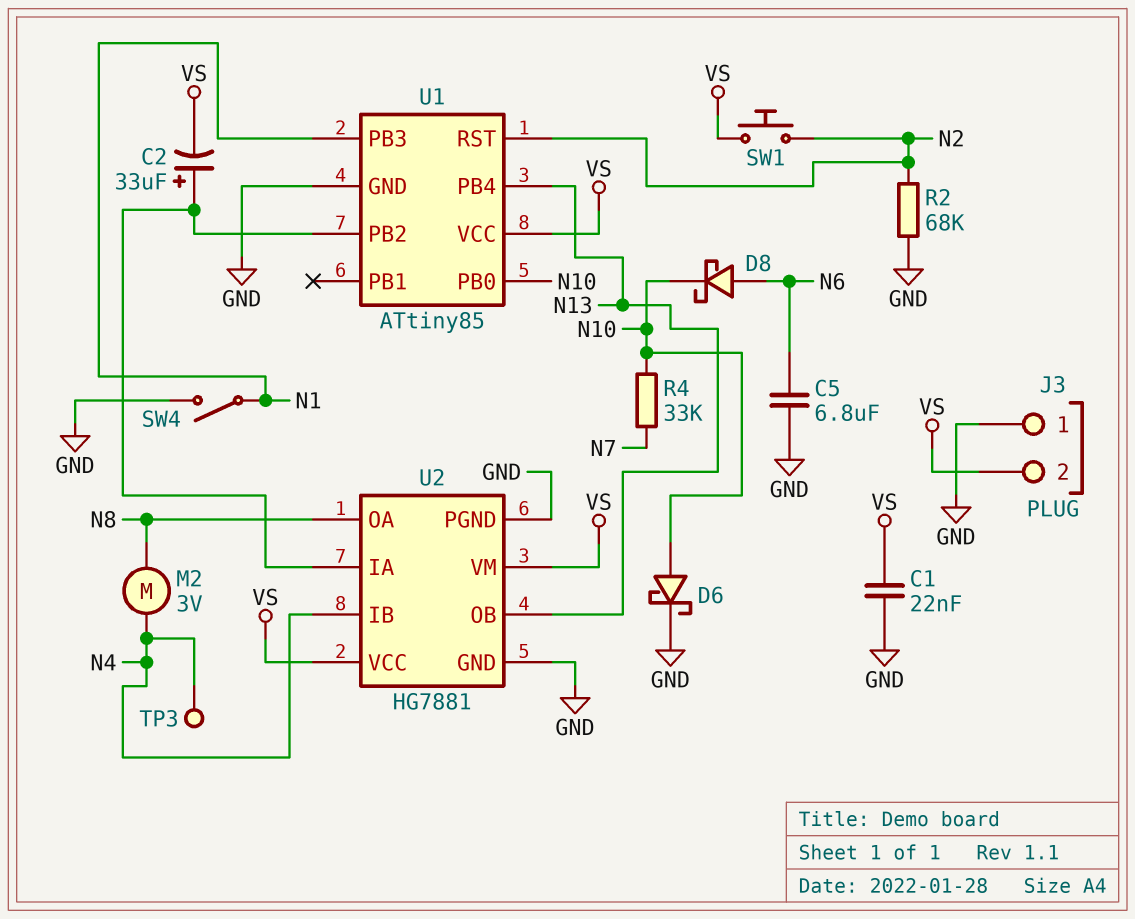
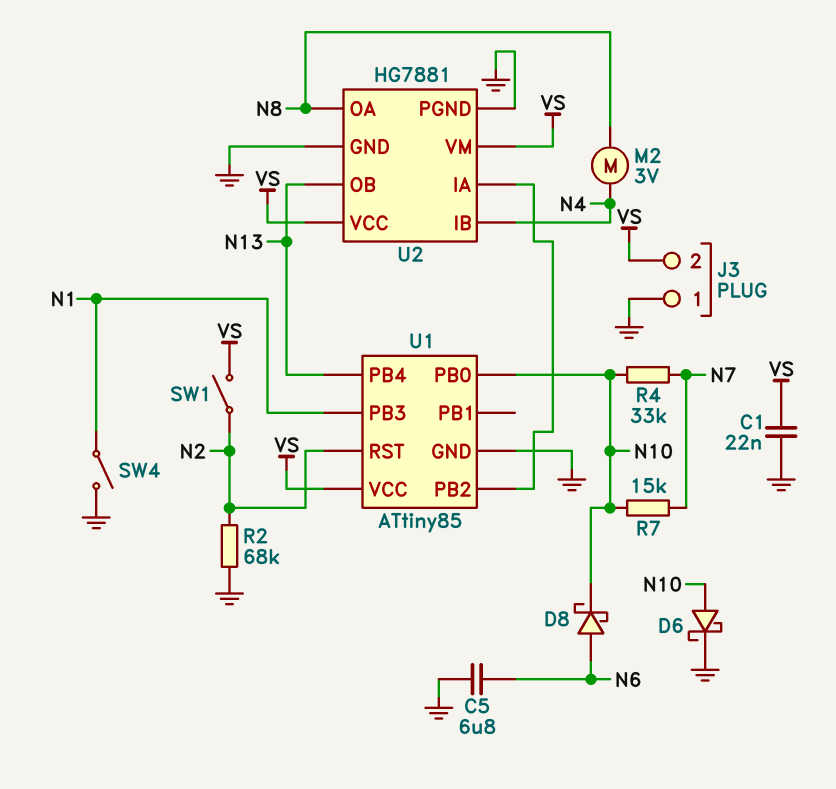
C2: 33uF (plus U1/PB2, minus VS) -> none
R7: none -> 15k (N7, N10)
SW1: button (N2, VS) -> switch (N2, VS)
TP3: test point (N4) -> none

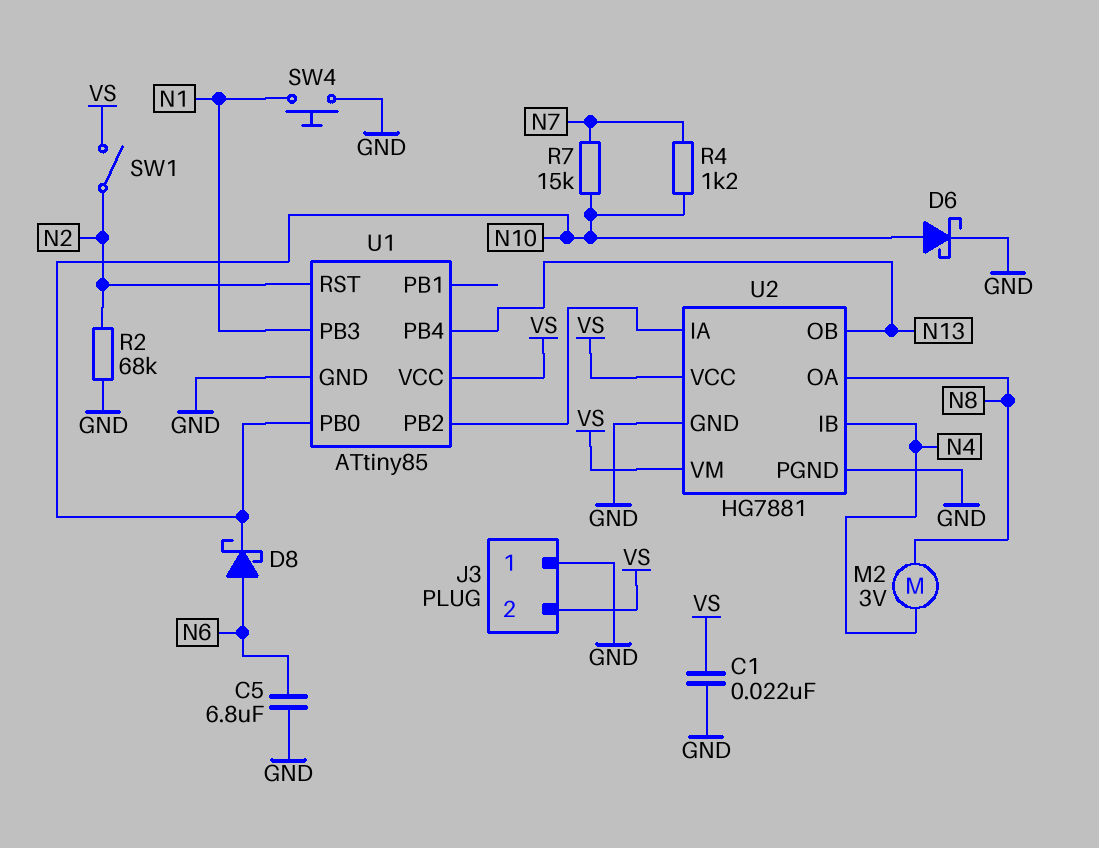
R4: 33k (N7, N10) -> 1.2k (N7, N10)
SW4: switch (GND, N1) -> button (GND, N1)

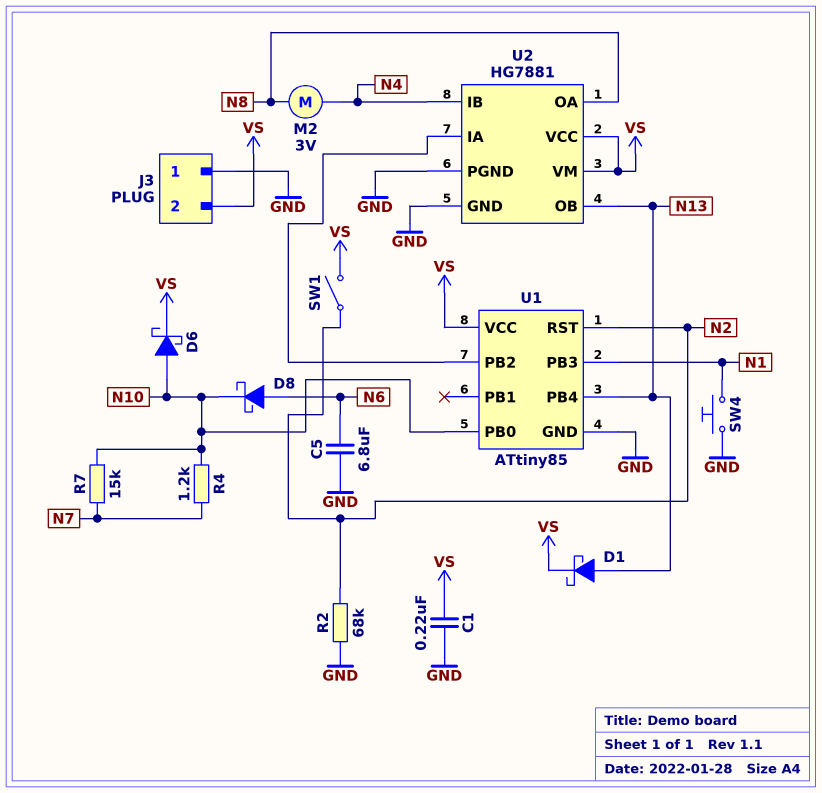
C1: 22nF (GND, VS) -> 220nF (GND, VS)
D1: none -> schottky (A N13, K VS)
D6: schottky (A N10, K GND) -> schottky (A N10, K VS)

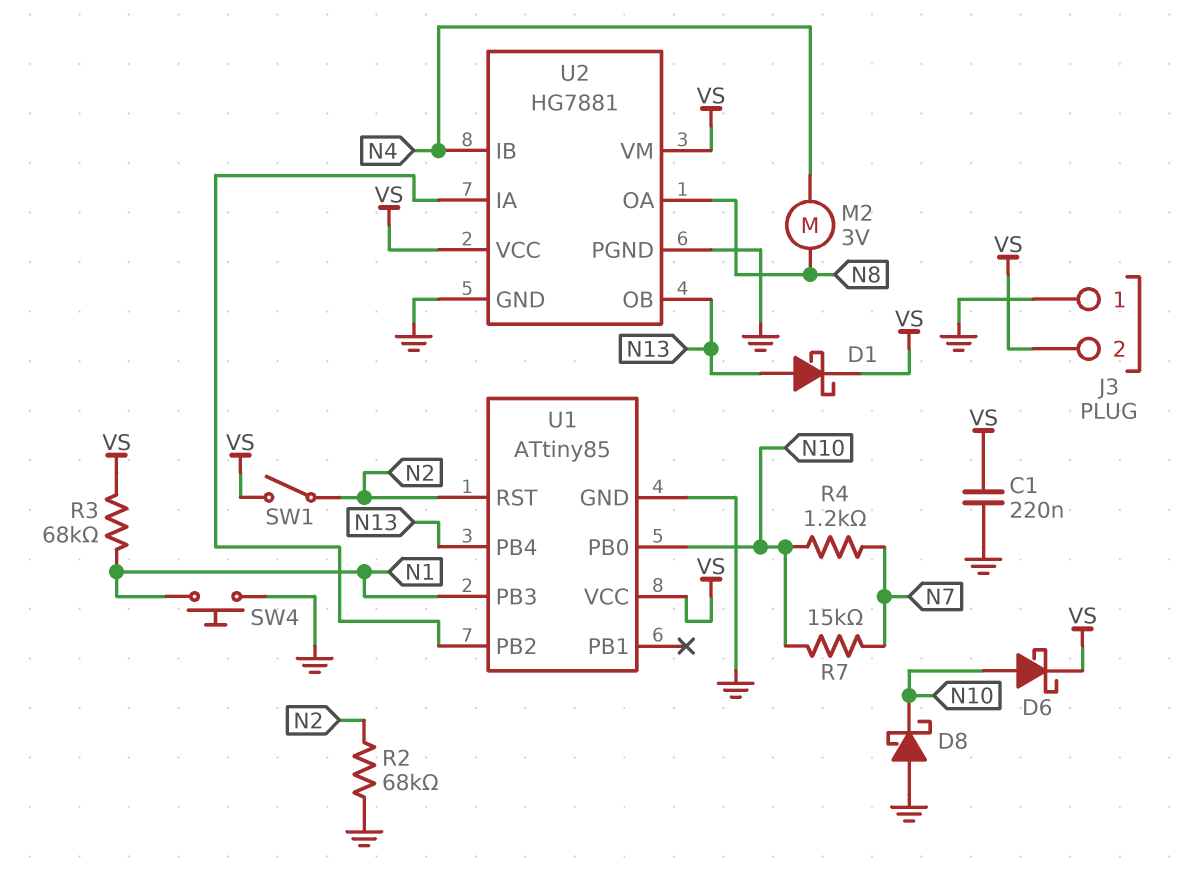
C5: 6.8uF (GND, N6) -> none
D8: schottky (A N6, K N10) -> schottky (A GND, K N10)
R3: none -> 68k (N1, VS)

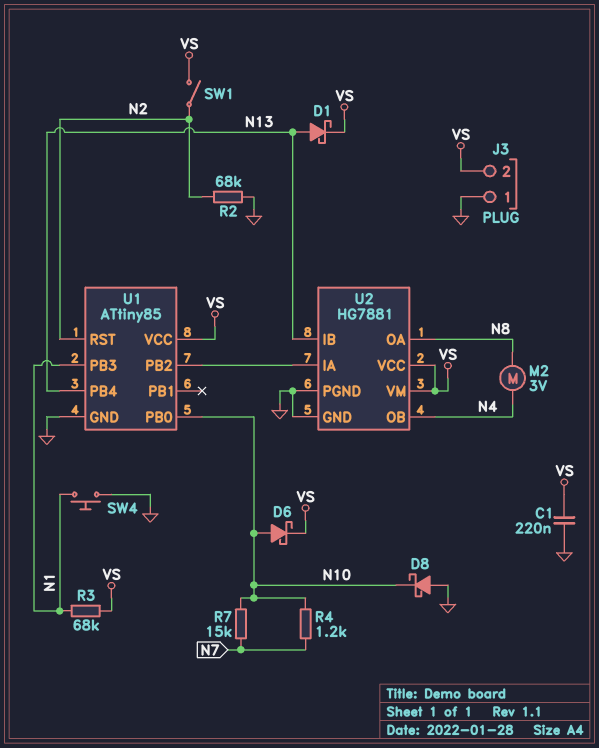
U2 pin IB: N4 -> N13
U2 pin OB: N13 -> N4

